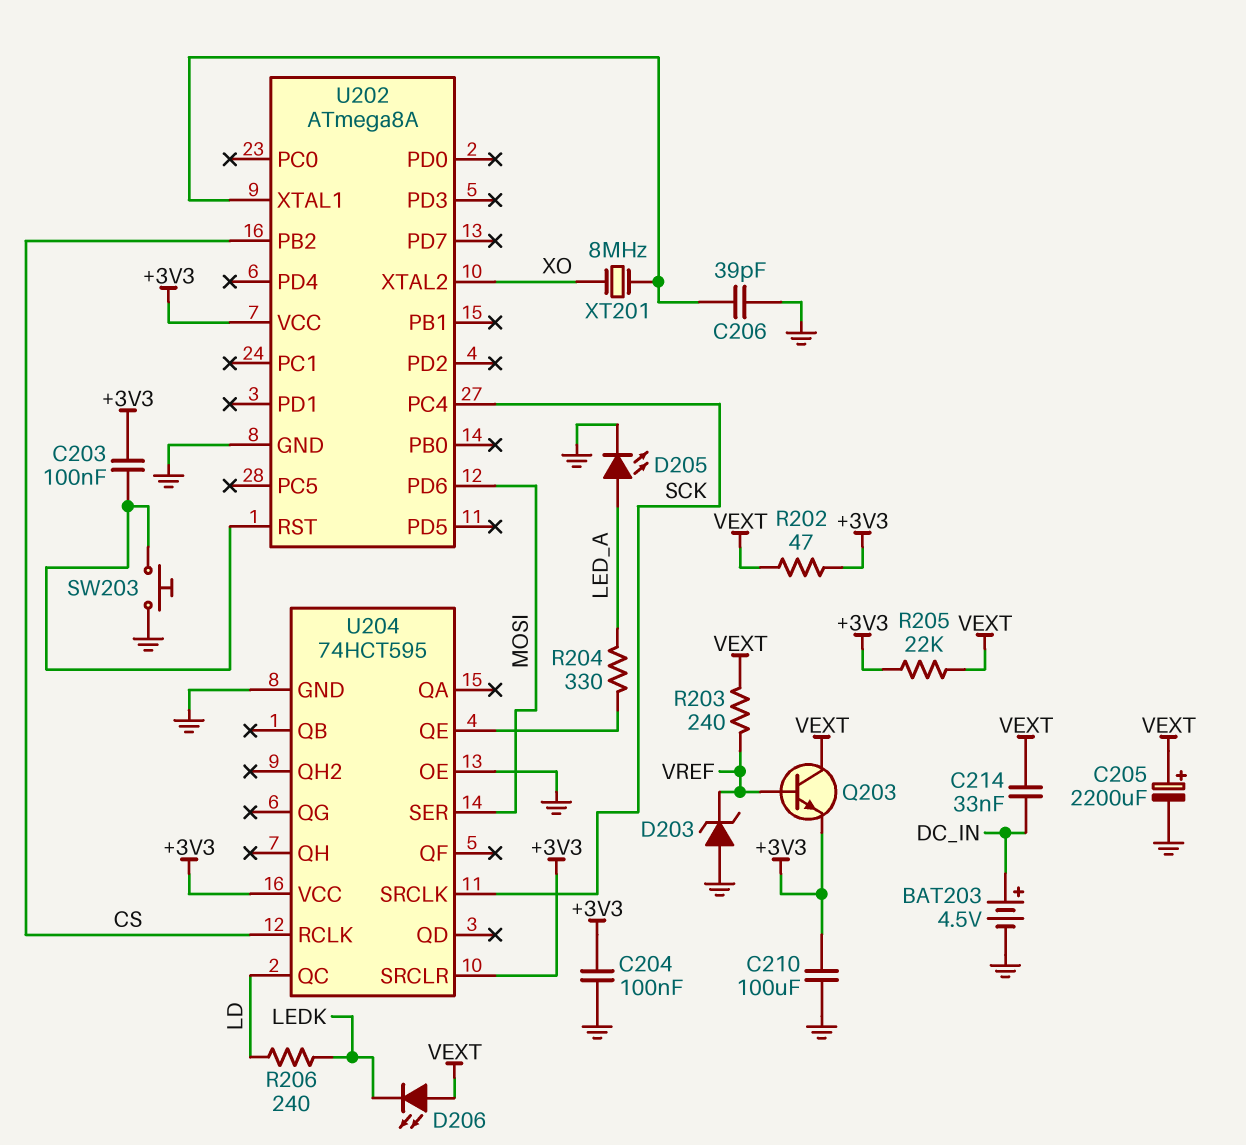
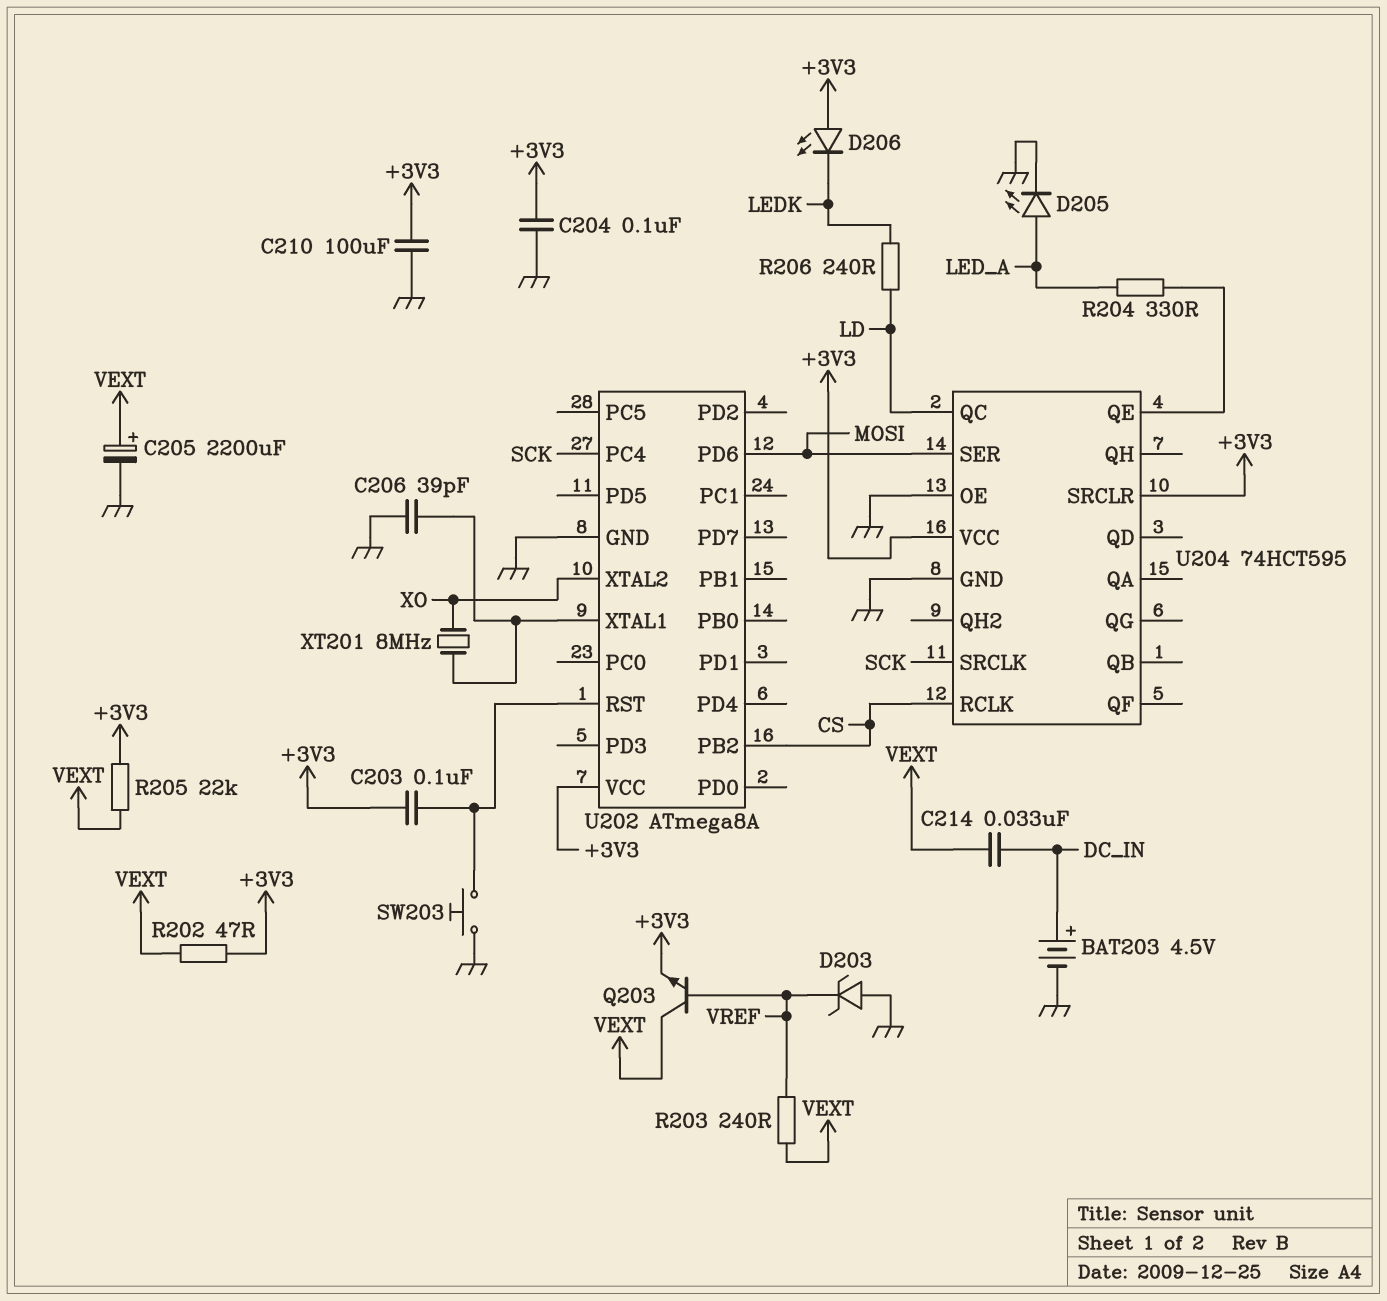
D206: LED (A VEXT, K LEDK) -> LED (A +3V3, K LEDK)

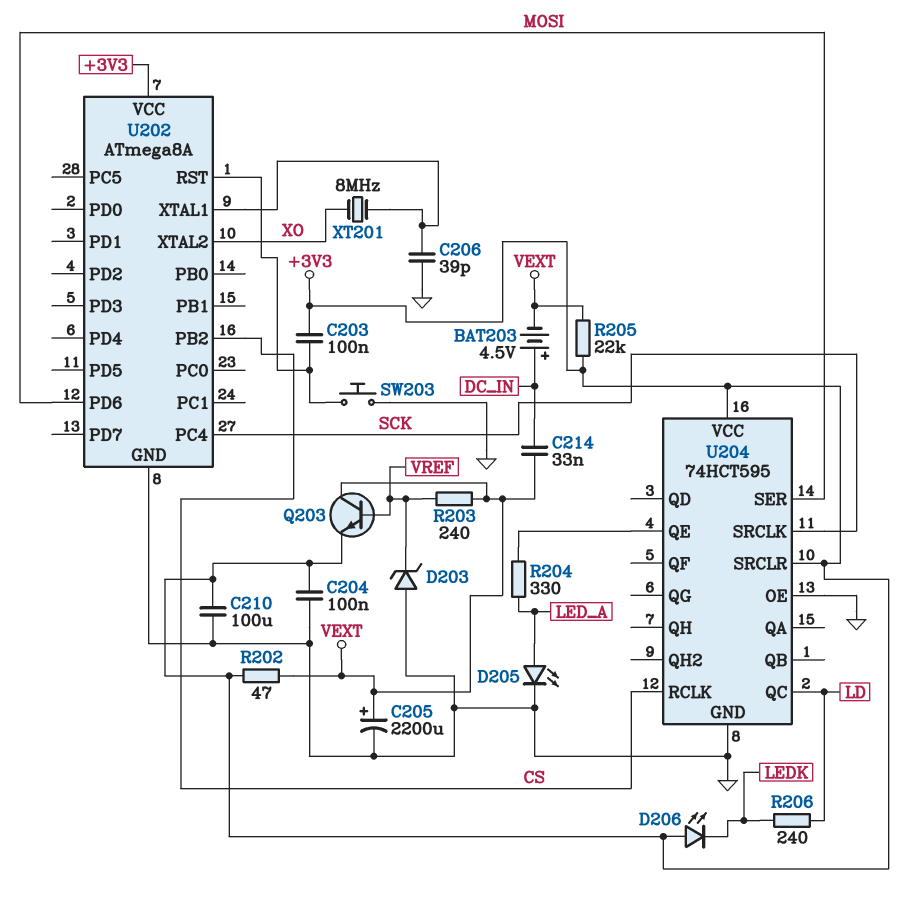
BAT203: 4.5V (plus DC_IN, minus GND) -> 4.5V (plus DC_IN, minus VEXT)

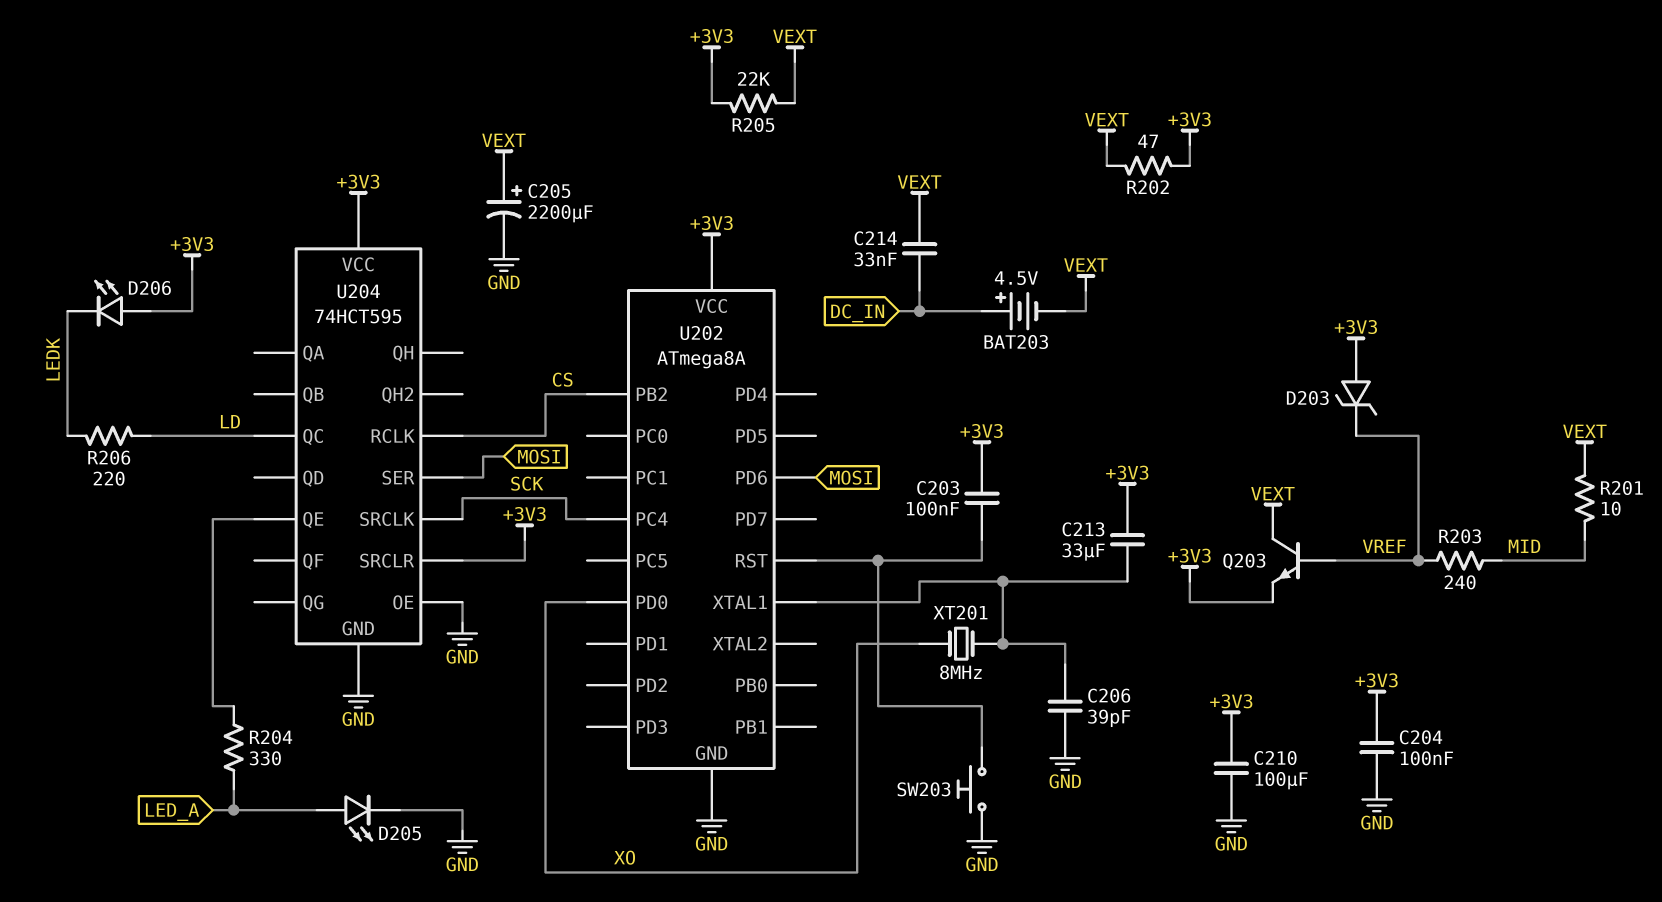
C213: none -> 33uF (+3V3, U202/XTAL1)
D203: zener (A GND, K VREF) -> zener (A +3V3, K VREF)
R201: none -> 10 (MID, VEXT)
R203: 240 (VEXT, VREF) -> 240 (MID, VREF)
R206: 240 (LD, LEDK) -> 220 (LD, LEDK)
U202 pin PD0: none -> XO
U202 pin XTAL2: XO -> none

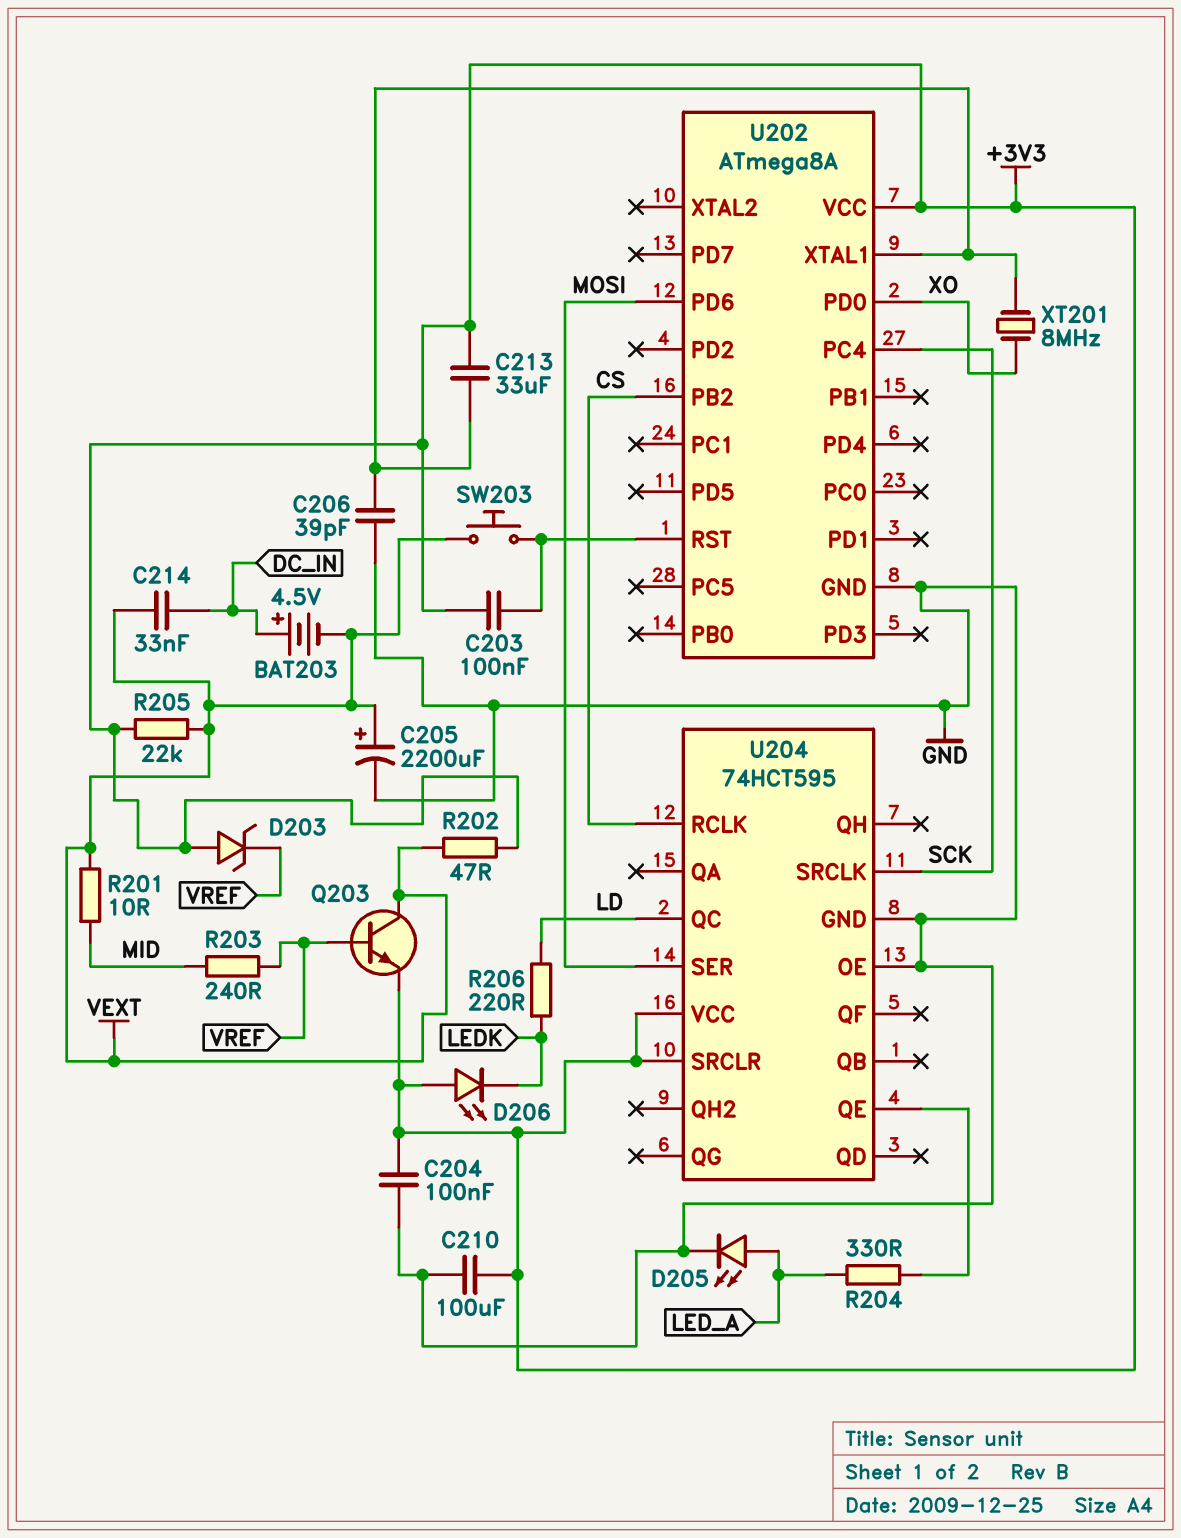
SW203: button (GND, U202/RST) -> button (U202/RST, VEXT)

